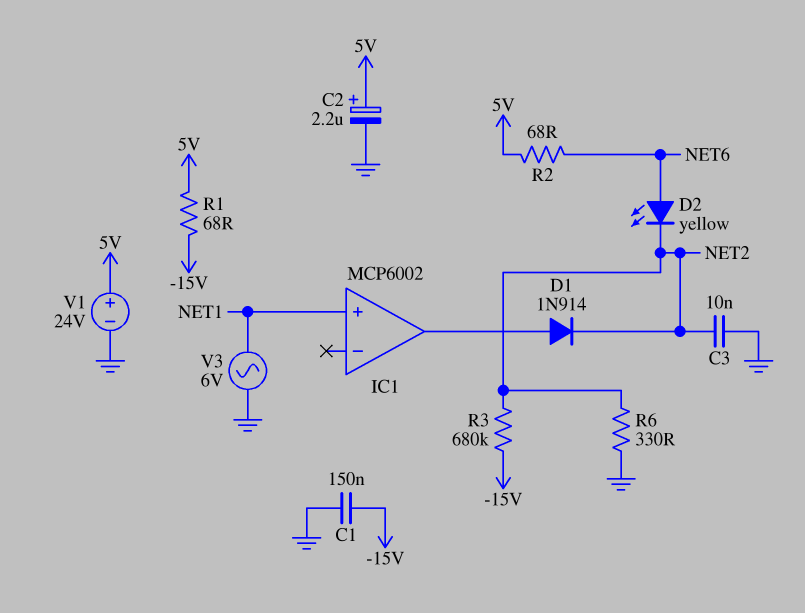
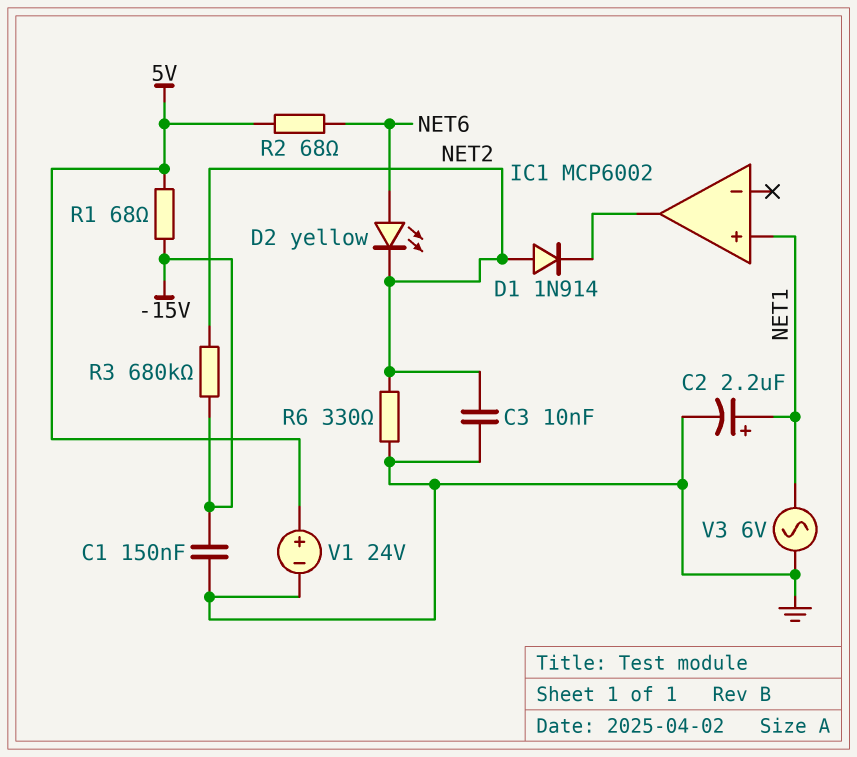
C2: 2.2uF (plus 5V, minus GND) -> 2.2uF (plus NET1, minus GND)
D1: diode 1N914 (A IC1/out, K NET2) -> diode 1N914 (A NET2, K IC1/out)

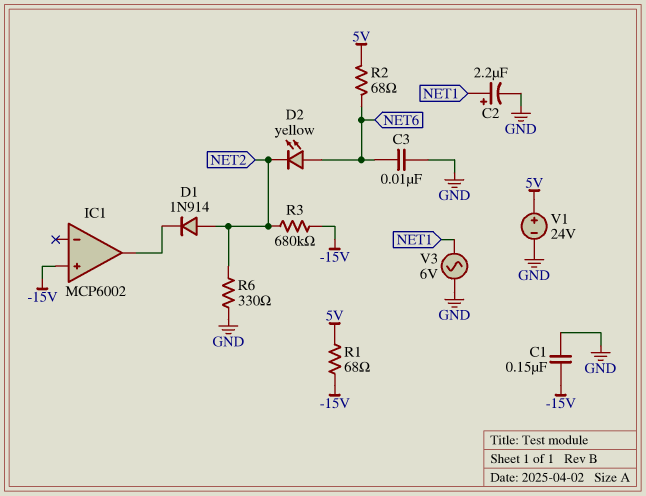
C3: 10nF (GND, NET2) -> 10nF (GND, NET6)
IC1 pin in+: NET1 -> -15V

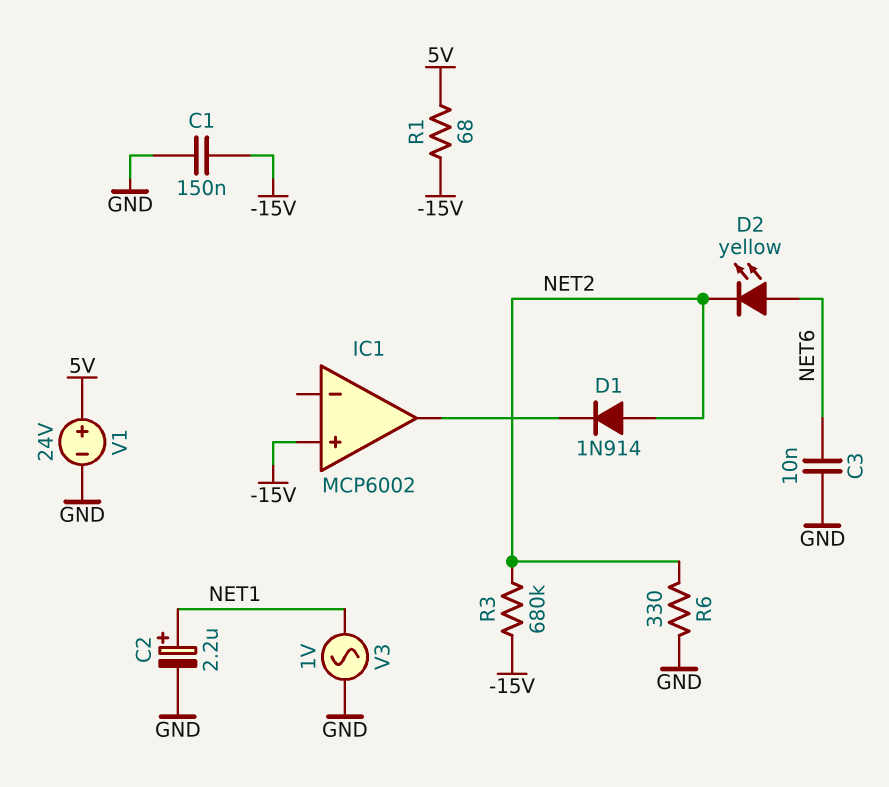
R2: 68 (5V, NET6) -> none
V3: AC 6V (GND, NET1) -> AC 1V (GND, NET1)

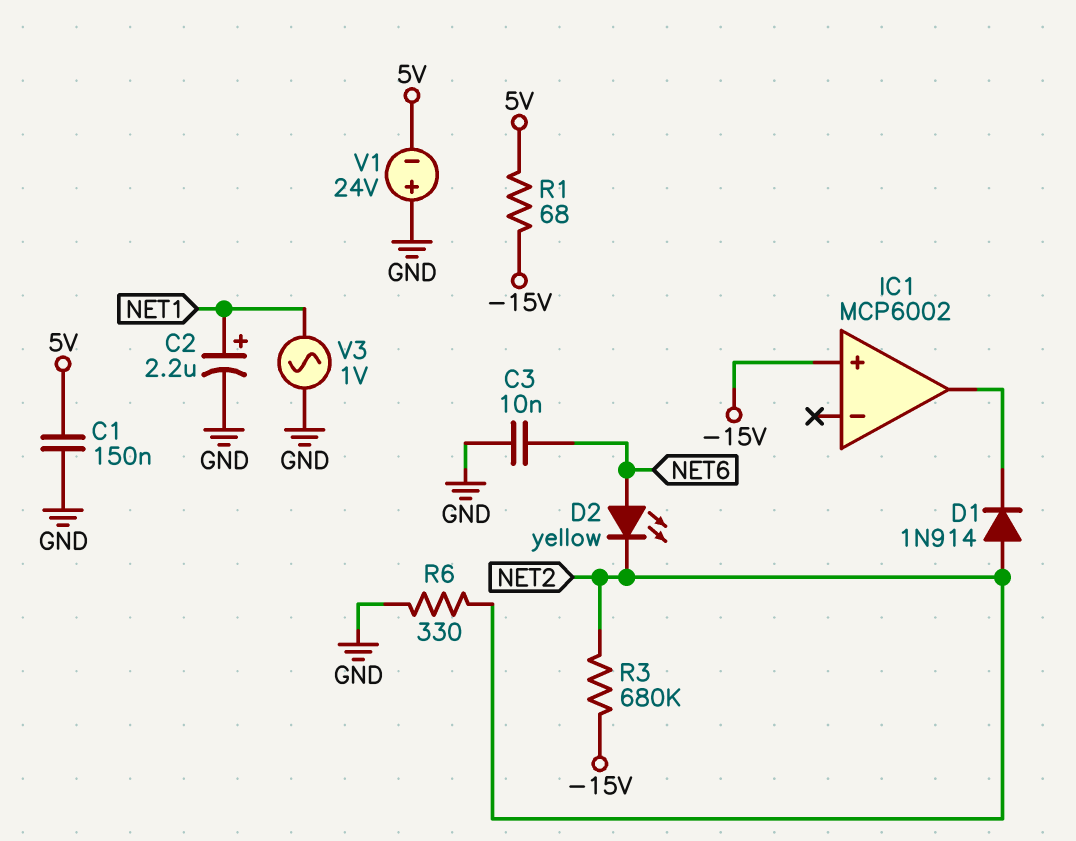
C1: 150nF (-15V, GND) -> 150nF (5V, GND)
V1: 24V (plus 5V, minus GND) -> 24V (plus GND, minus 5V)

